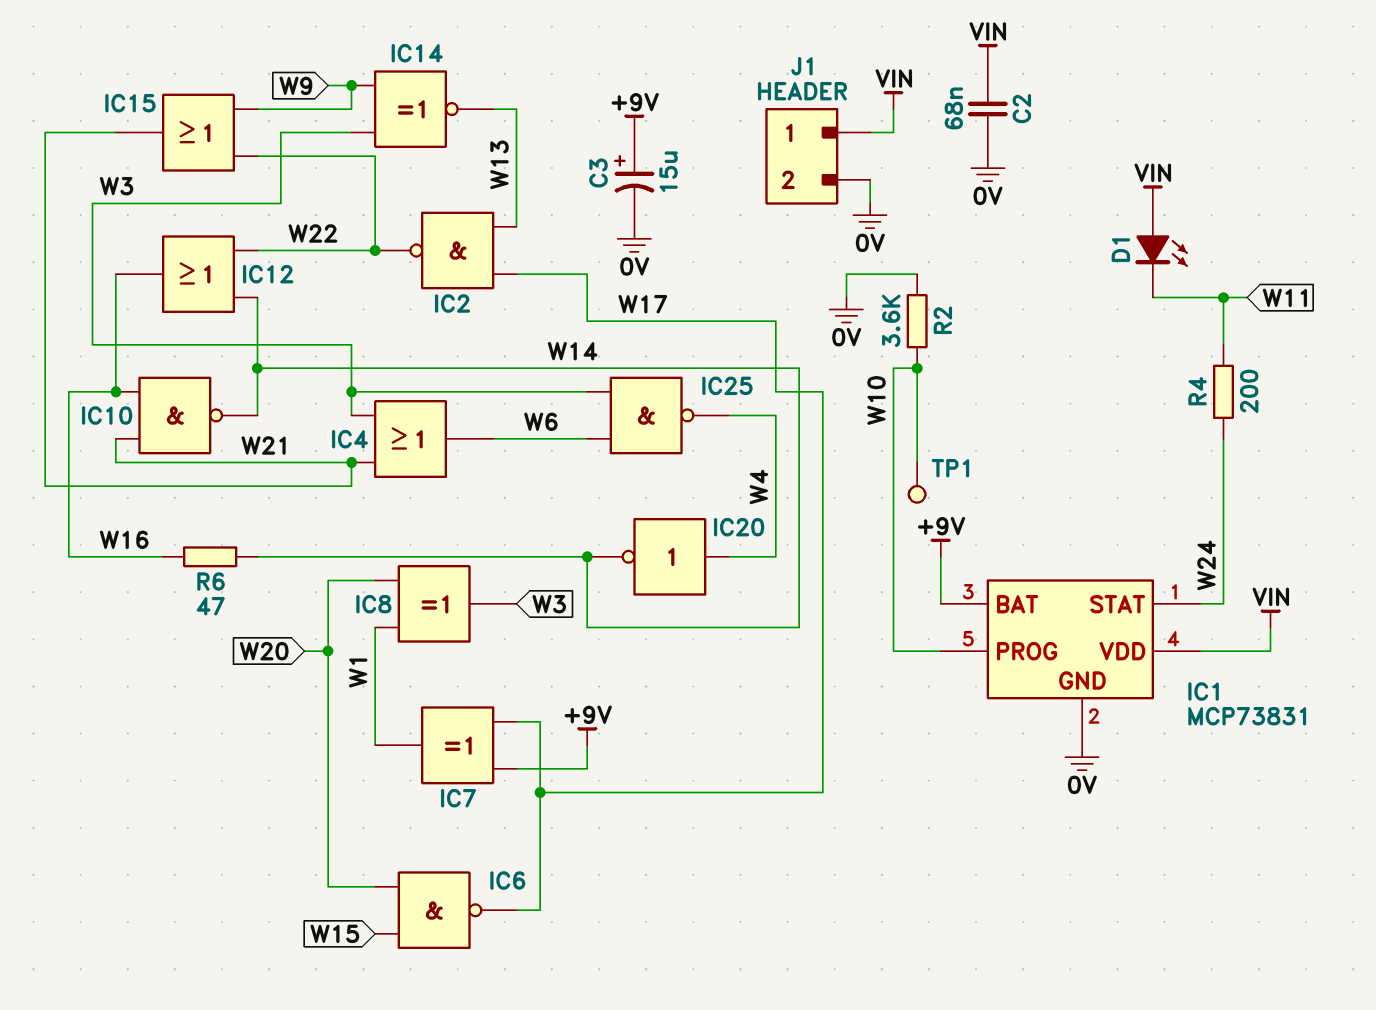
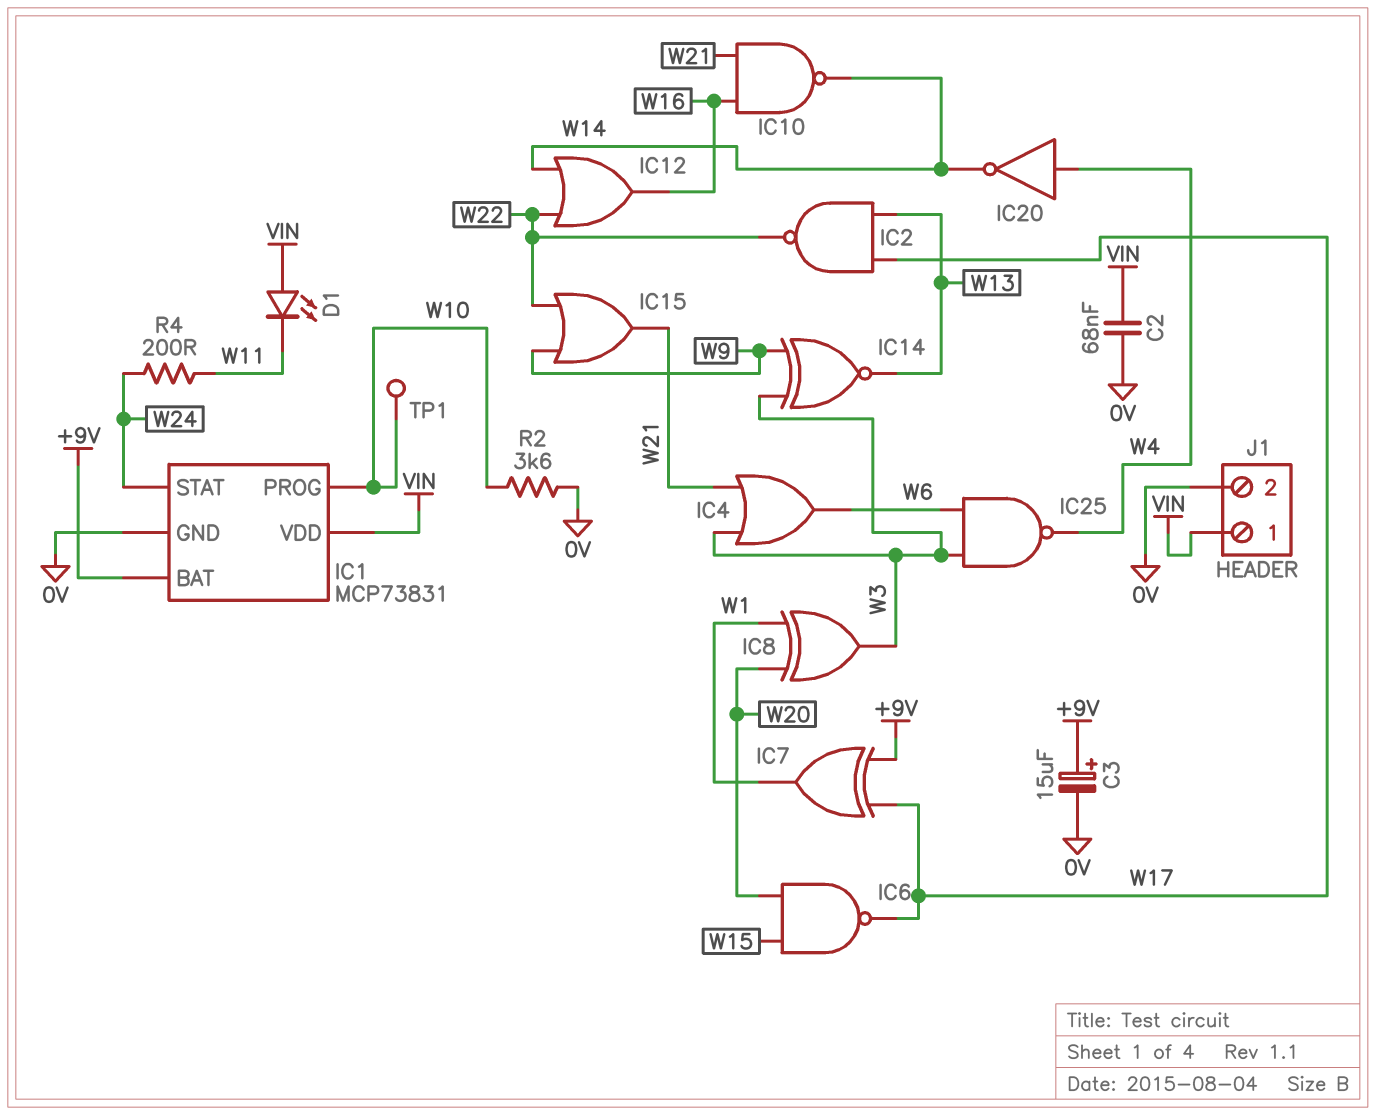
R6: 47 (W14, W16) -> none

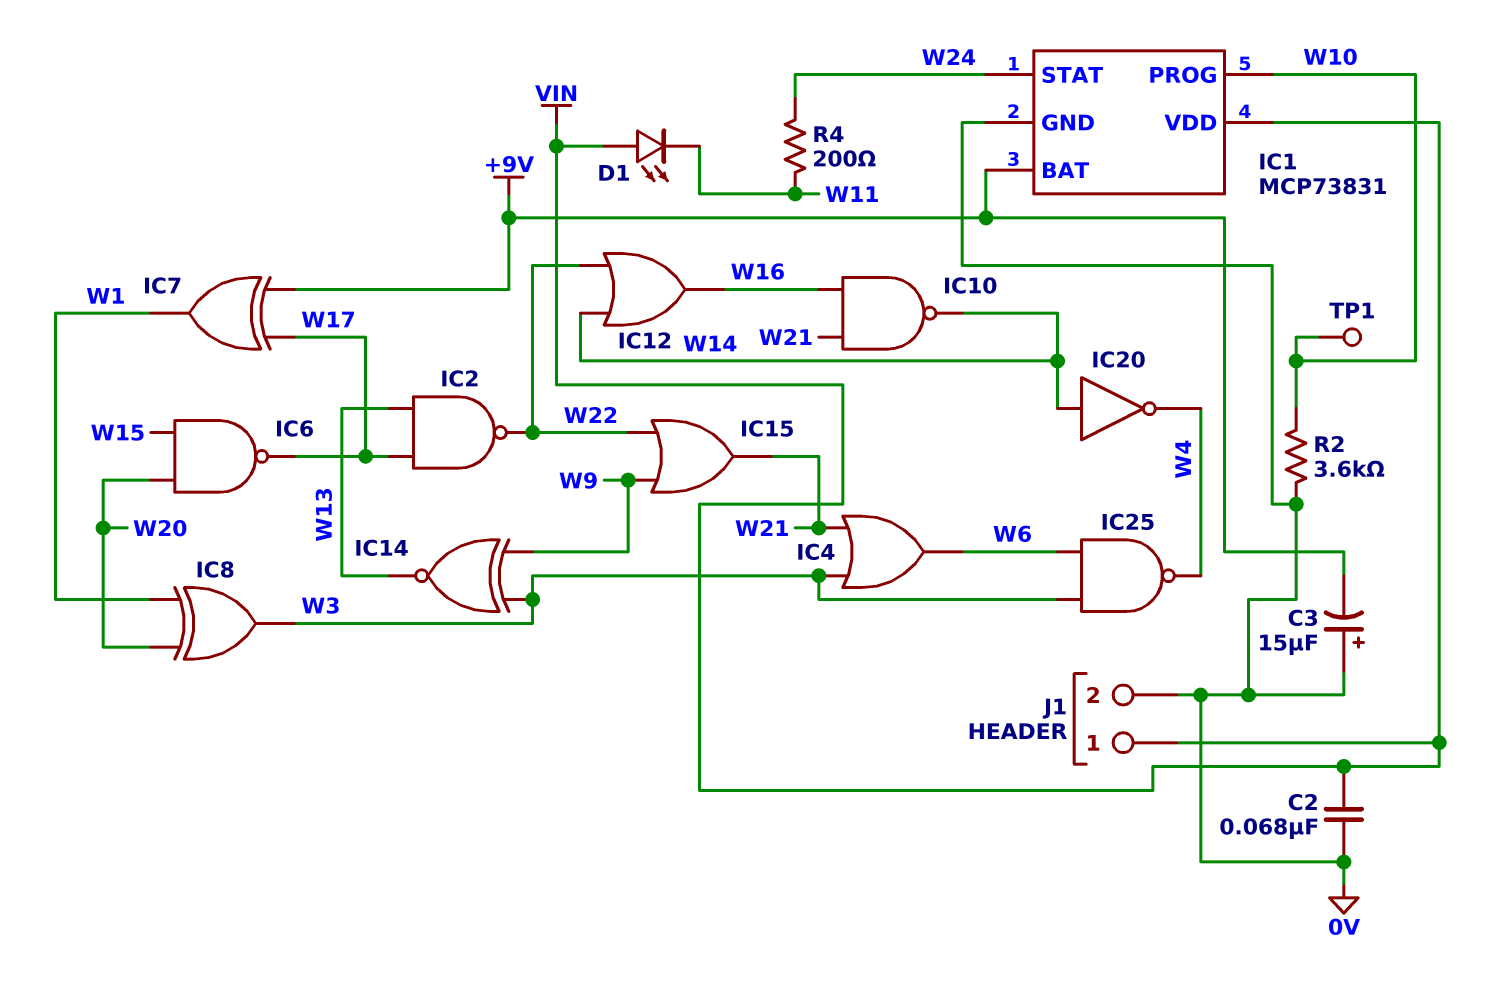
C3: 15uF (plus +9V, minus 0V) -> 15uF (plus 0V, minus +9V)
IC20: NOT (in W4, out W14) -> NOT (in W14, out W4)

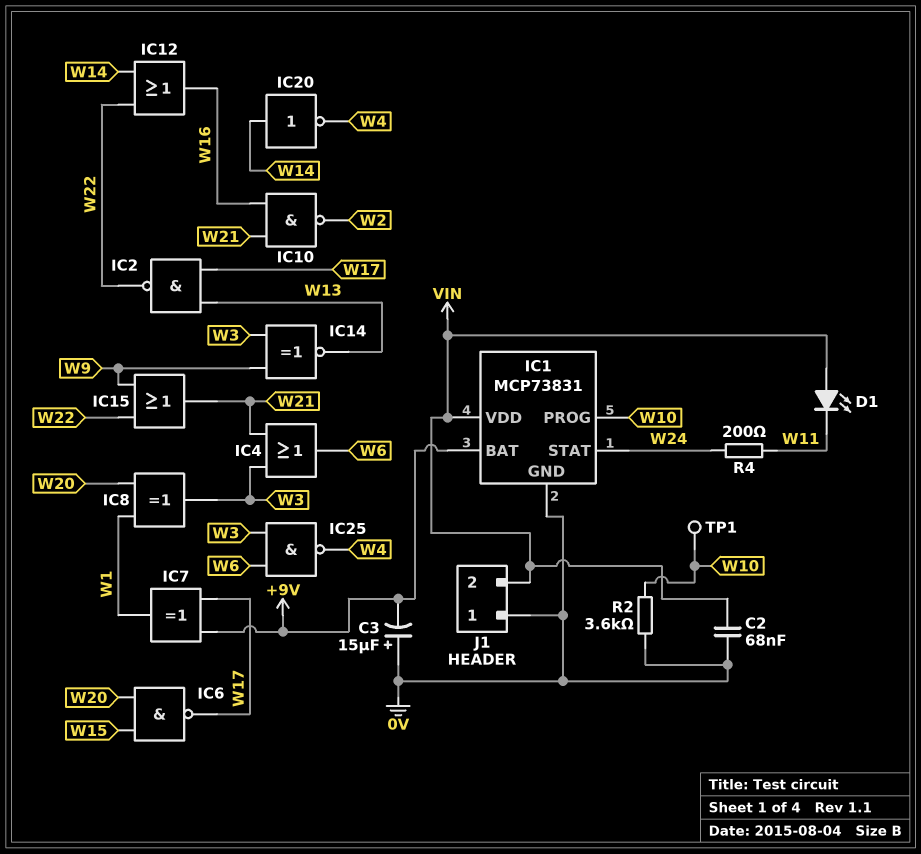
IC10: NAND (in W16, in W21, out W14) -> NAND (in W16, in W21, out W2)
J1 pin 1: VIN -> 0V
J1 pin 2: 0V -> VIN

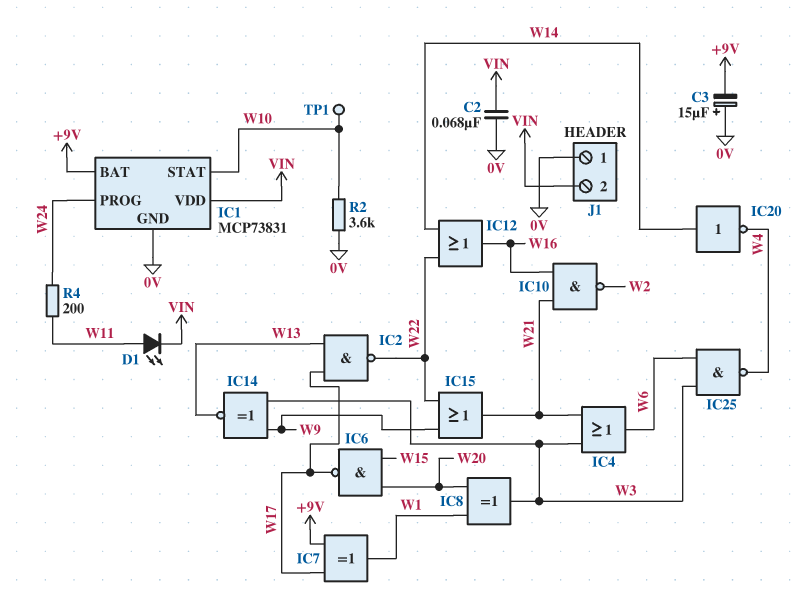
D1: LED (A VIN, K W11) -> LED (A W11, K VIN)
IC1 pin PROG: W10 -> W24
IC1 pin STAT: W24 -> W10

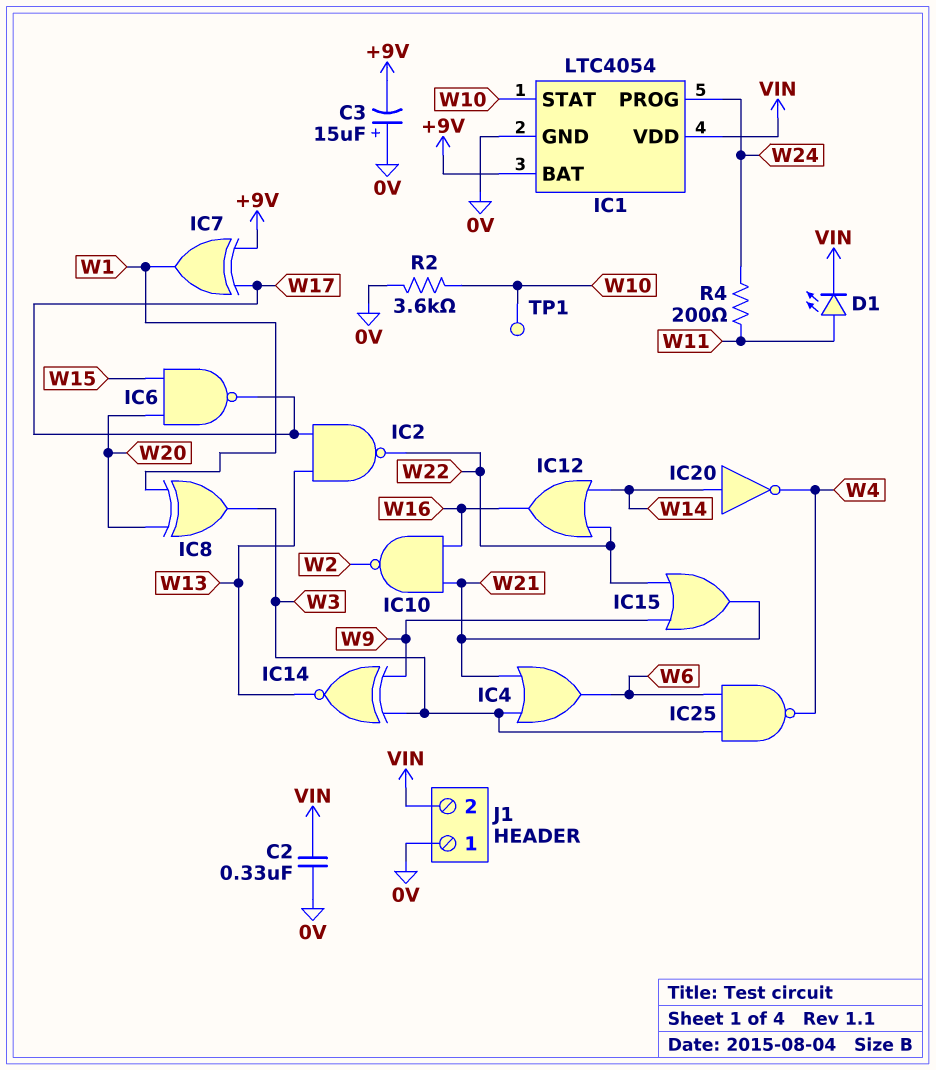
C2: 68nF (0V, VIN) -> 330nF (0V, VIN)
IC1: MCP73831 -> LTC4054

